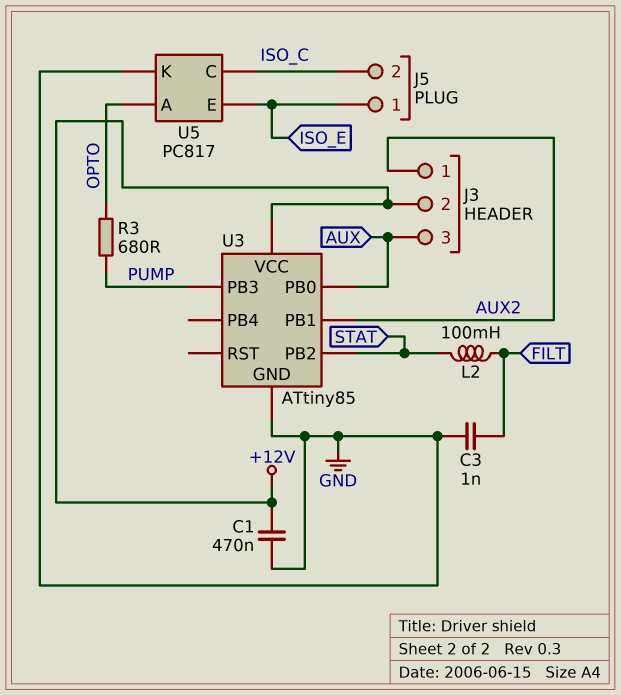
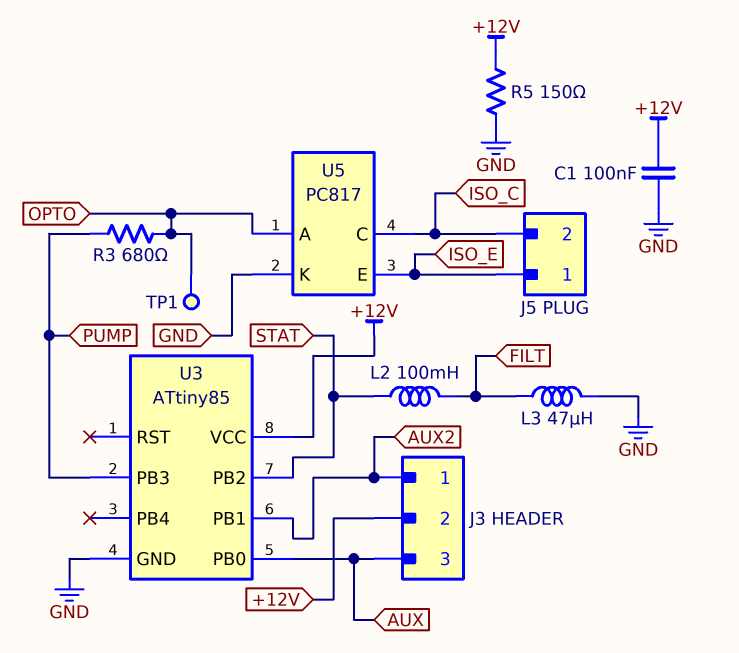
C1: 470nF (+12V, GND) -> 100nF (+12V, GND)
C3: 1nF (FILT, GND) -> none
L3: none -> 47uH (FILT, GND)
R5: none -> 150 (+12V, GND)
TP1: none -> test point (OPTO)

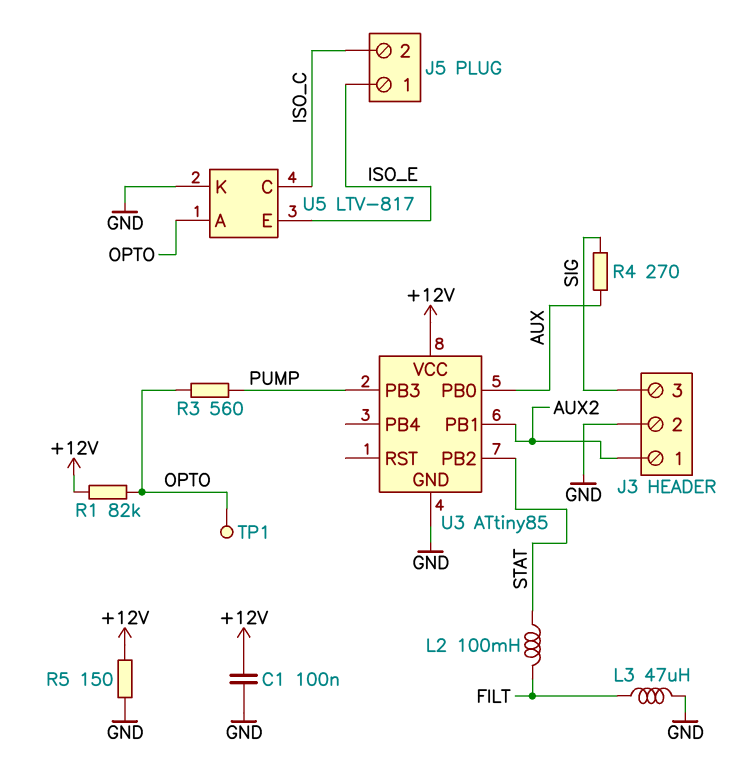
J3 pin 2: +12V -> GND
J3 pin 3: AUX -> SIG
R1: none -> 82k (+12V, OPTO)
R3: 680 (OPTO, PUMP) -> 560 (OPTO, PUMP)
R4: none -> 270 (AUX, SIG)
U5: PC817 -> LTV-817

